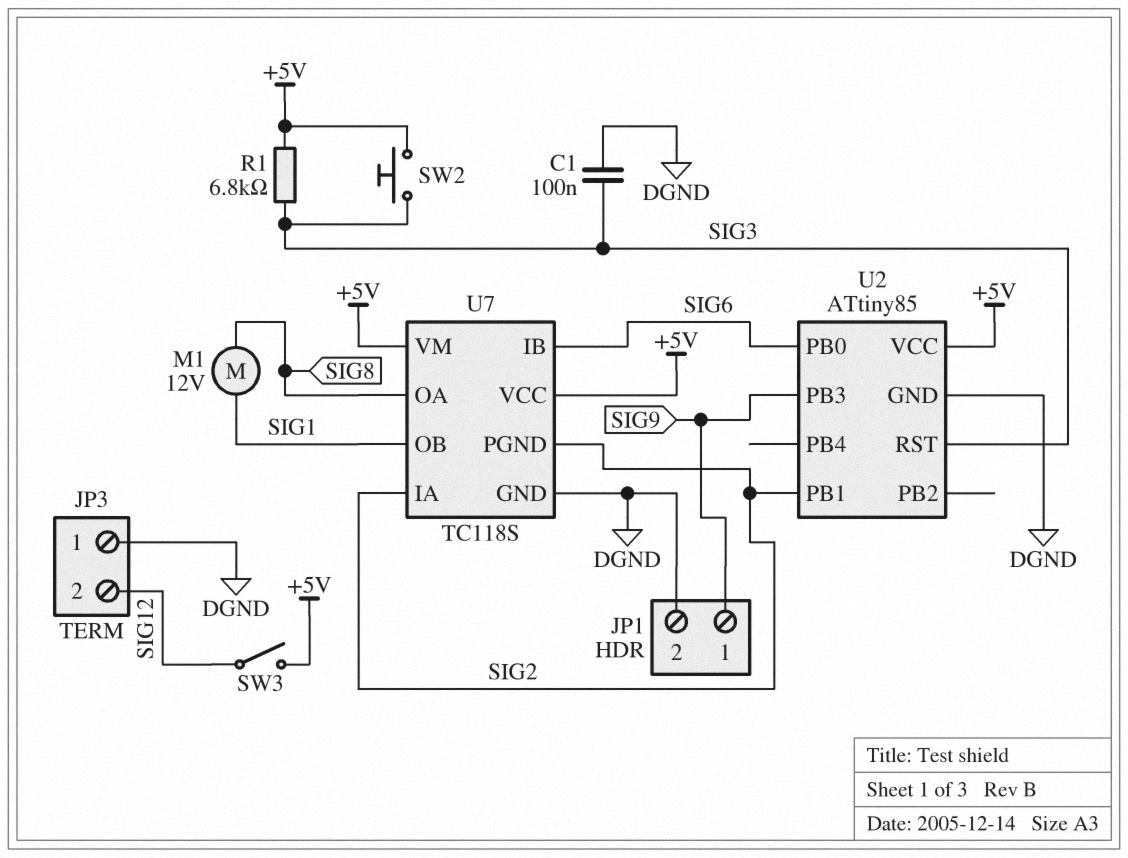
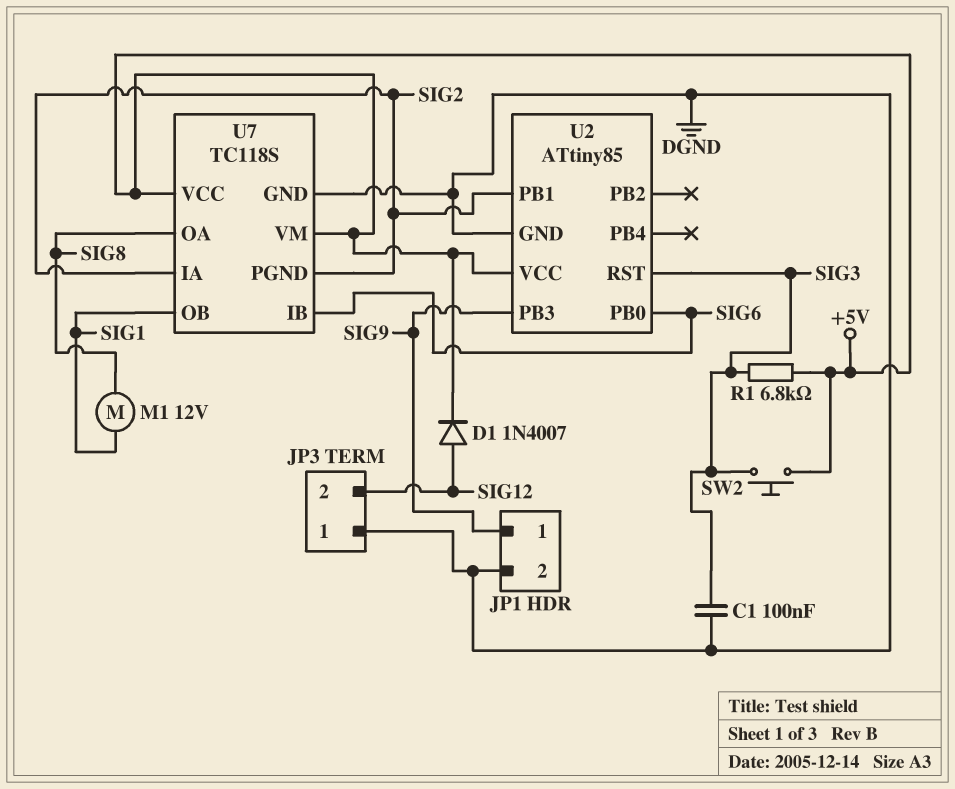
D1: none -> diode 1N4007 (A SIG12, K +5V)
SW3: switch (+5V, SIG12) -> none

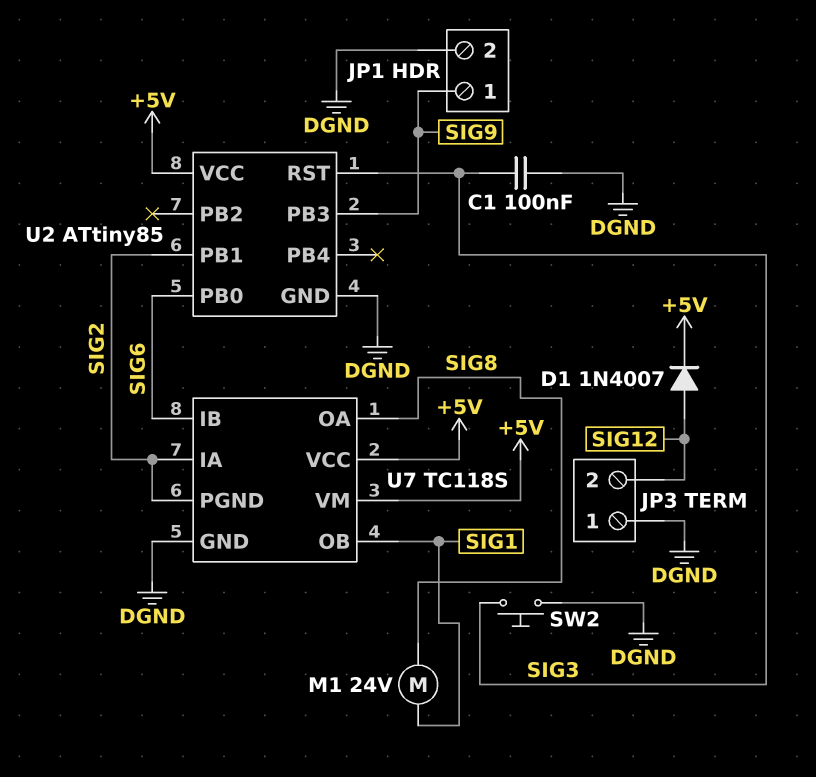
M1: motor 12V (SIG1, SIG8) -> motor 24V (SIG1, SIG8)
R1: 6.8k (+5V, SIG3) -> none
SW2: button (+5V, SIG3) -> button (DGND, SIG3)

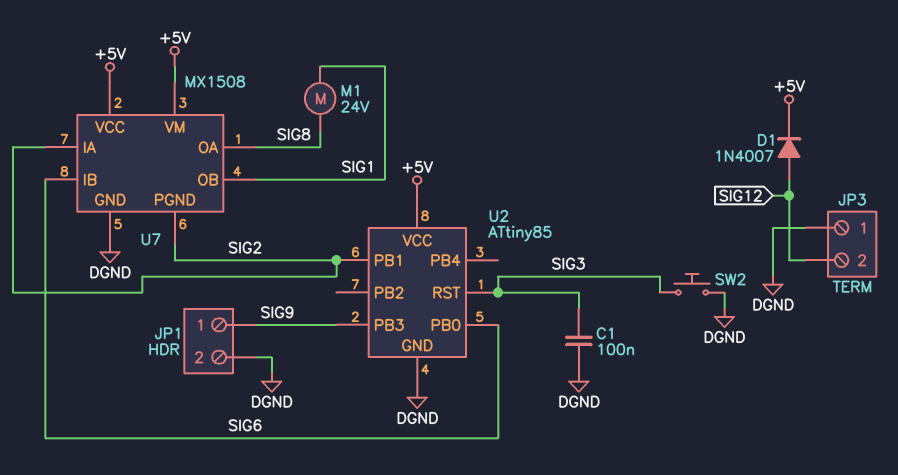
U7: TC118S -> MX1508

